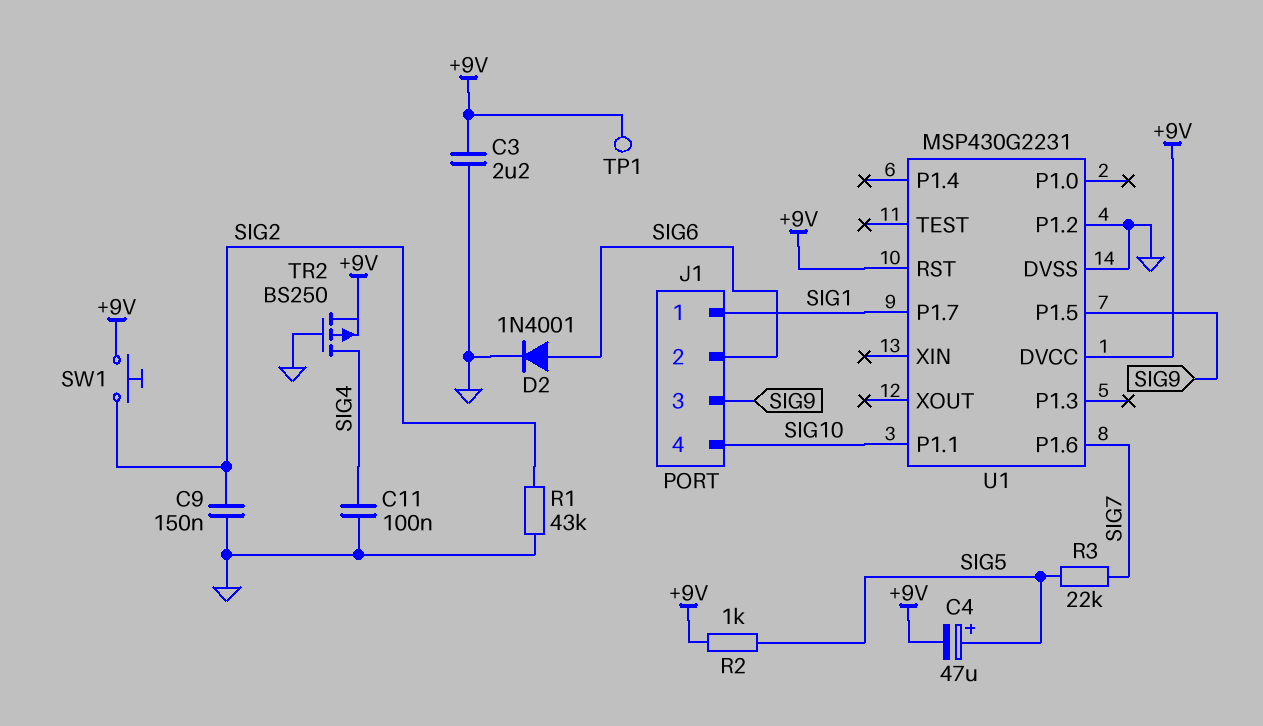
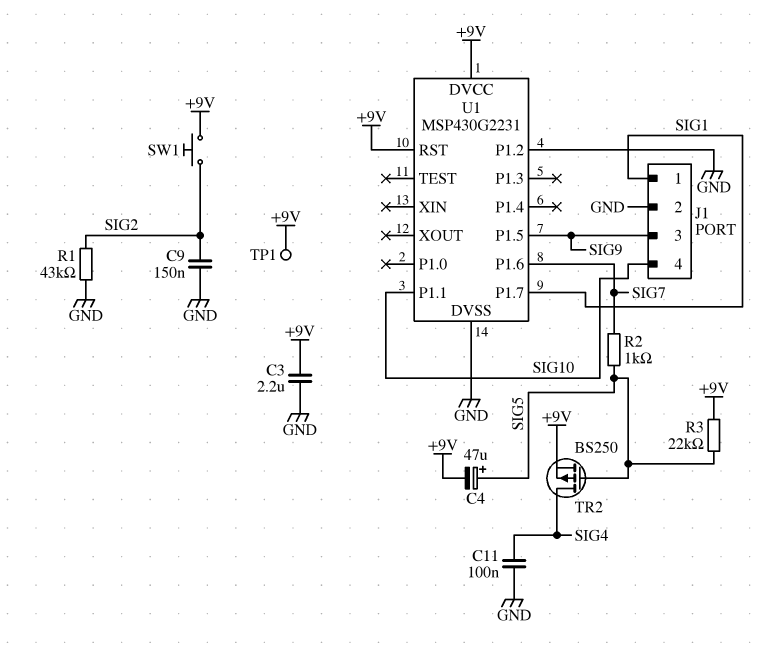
D2: diode 1N4001 (A SIG6, K GND) -> none
J1 pin 2: SIG6 -> GND
R2: 1k (+9V, SIG5) -> 1k (SIG5, SIG7)
R3: 22k (SIG5, SIG7) -> 22k (+9V, SIG5)
TR2: PMOS BS250 (G GND, D SIG4, S +9V) -> PMOS BS250 (G SIG5, D SIG4, S +9V)

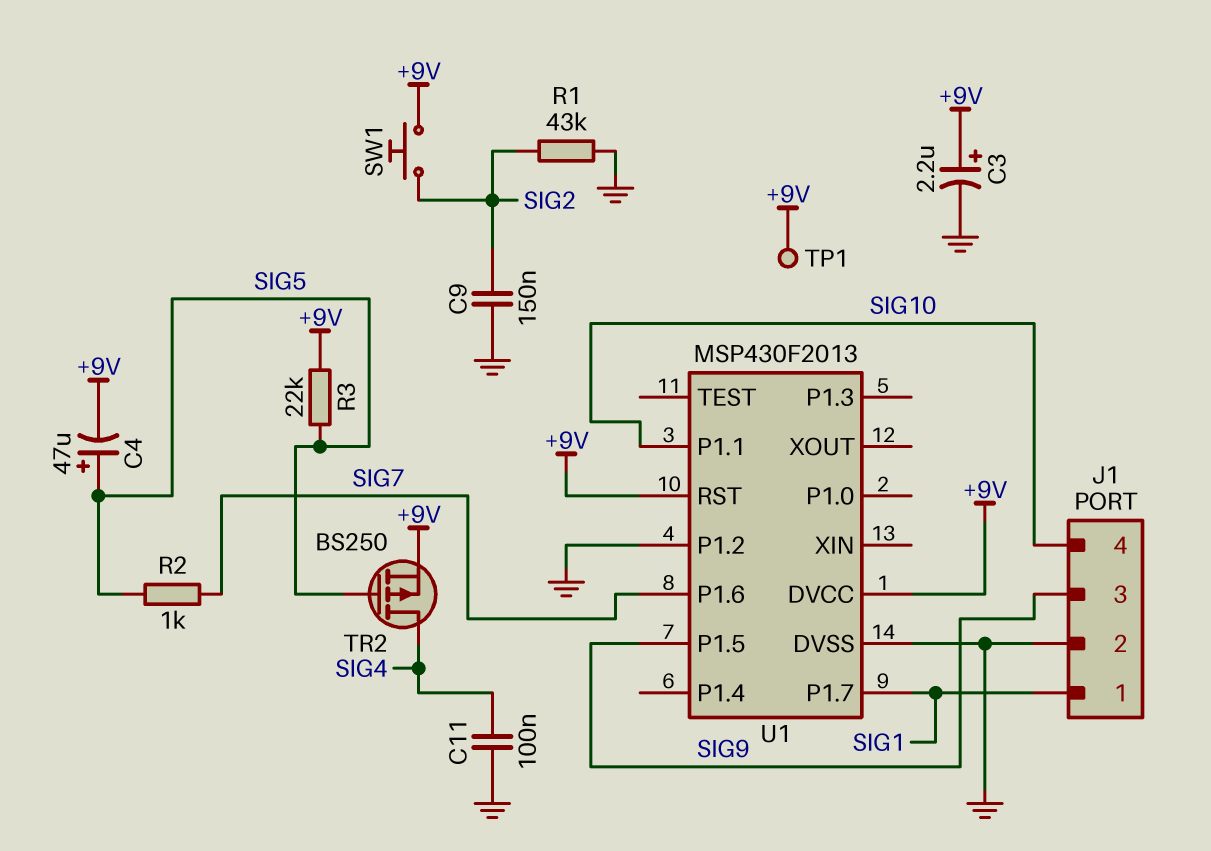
C3: 2.2uF (+9V, GND) -> 2.2uF (plus +9V, minus GND)
U1: MSP430G2231 -> MSP430F2013

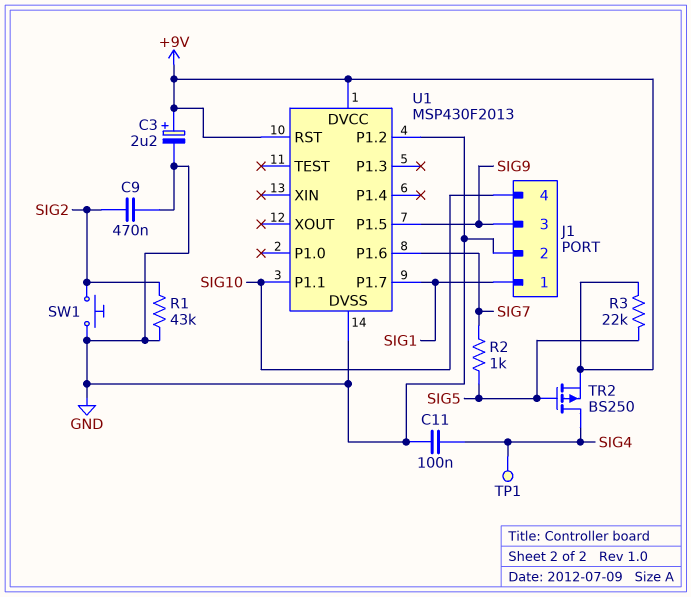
C4: 47uF (plus SIG5, minus +9V) -> none
C9: 150nF (GND, SIG2) -> 470nF (GND, SIG2)
SW1: button (+9V, SIG2) -> button (GND, SIG2)
TP1: test point (+9V) -> test point (SIG4)

